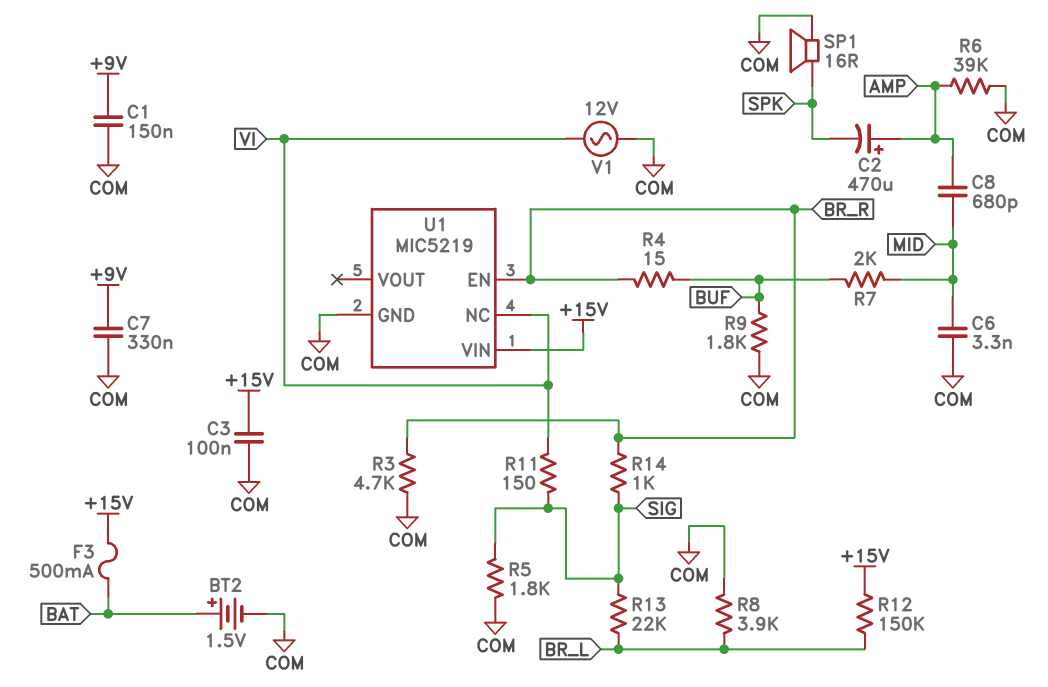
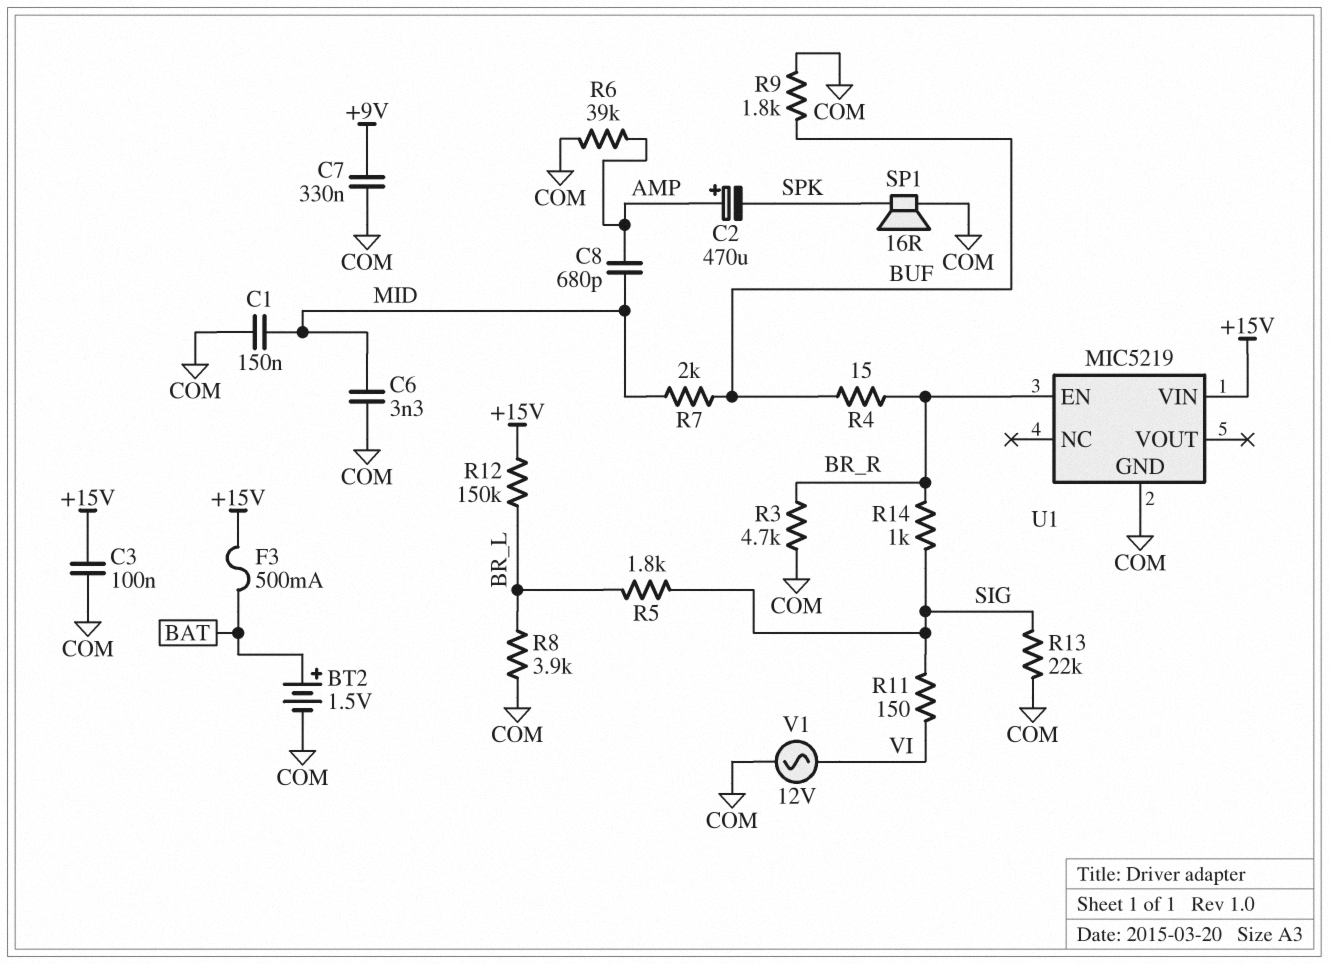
C1: 150nF (+9V, COM) -> 150nF (COM, MID)
R5: 1.8k (COM, SIG) -> 1.8k (BR_L, SIG)
R13: 22k (BR_L, SIG) -> 22k (COM, SIG)
U1 pin NC: VI -> none

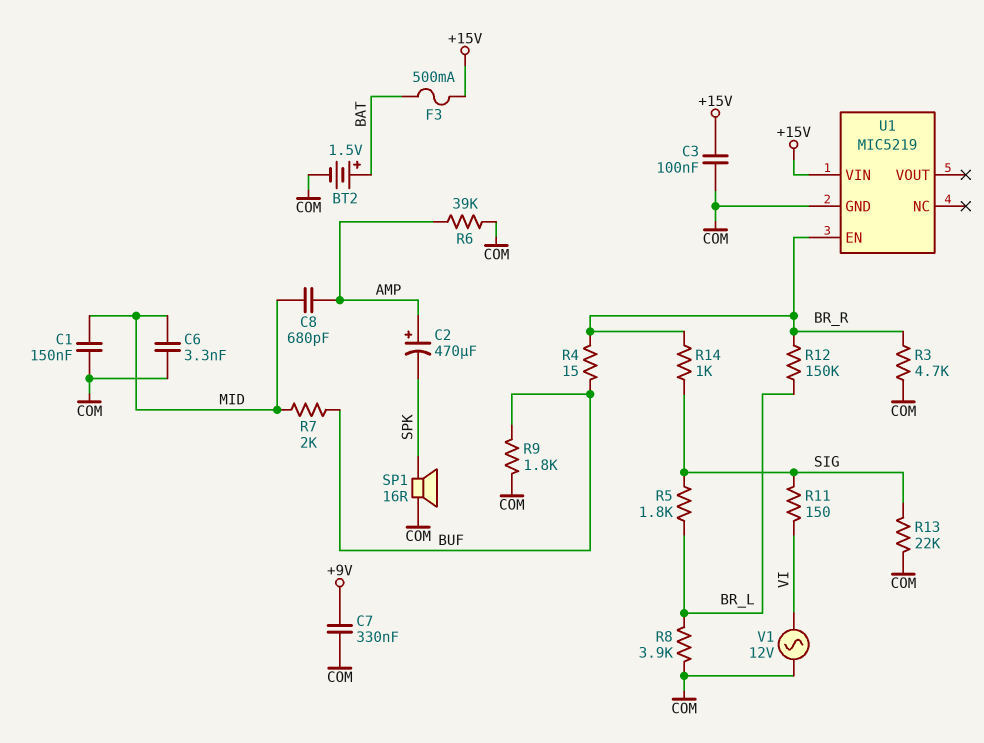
R12: 150k (+15V, BR_L) -> 150k (BR_L, BR_R)

